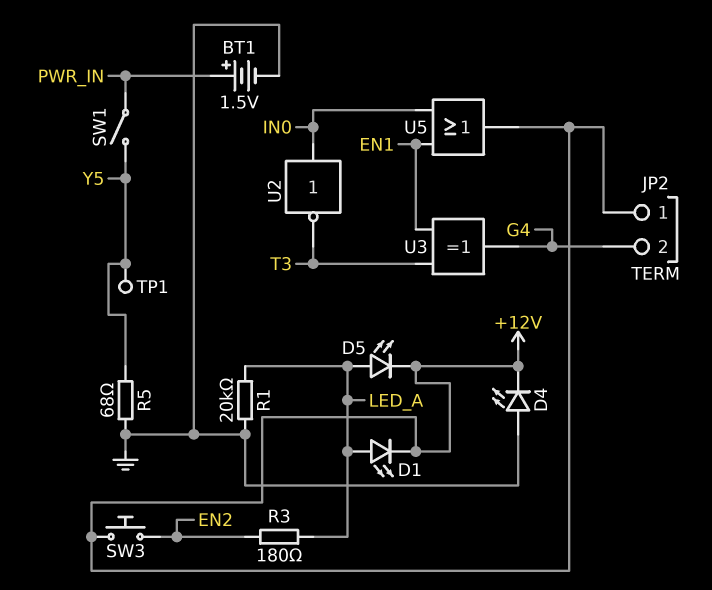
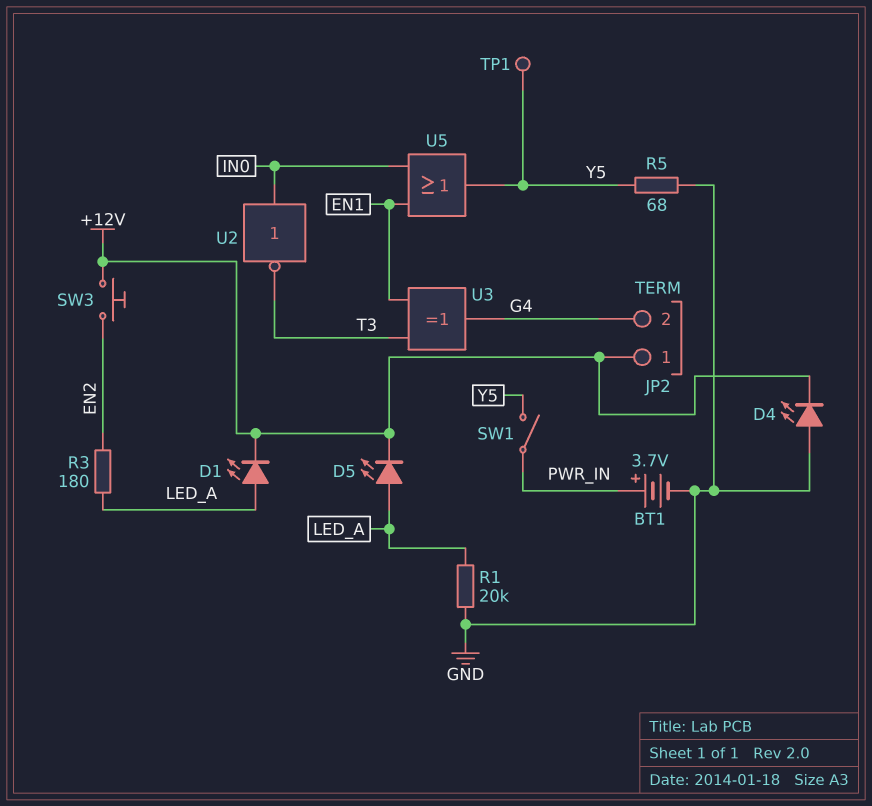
BT1: 1.5V (plus PWR_IN, minus GND) -> 3.7V (plus PWR_IN, minus GND)
U5: OR (in EN1, in IN0, out +12V) -> OR (in EN1, in IN0, out Y5)

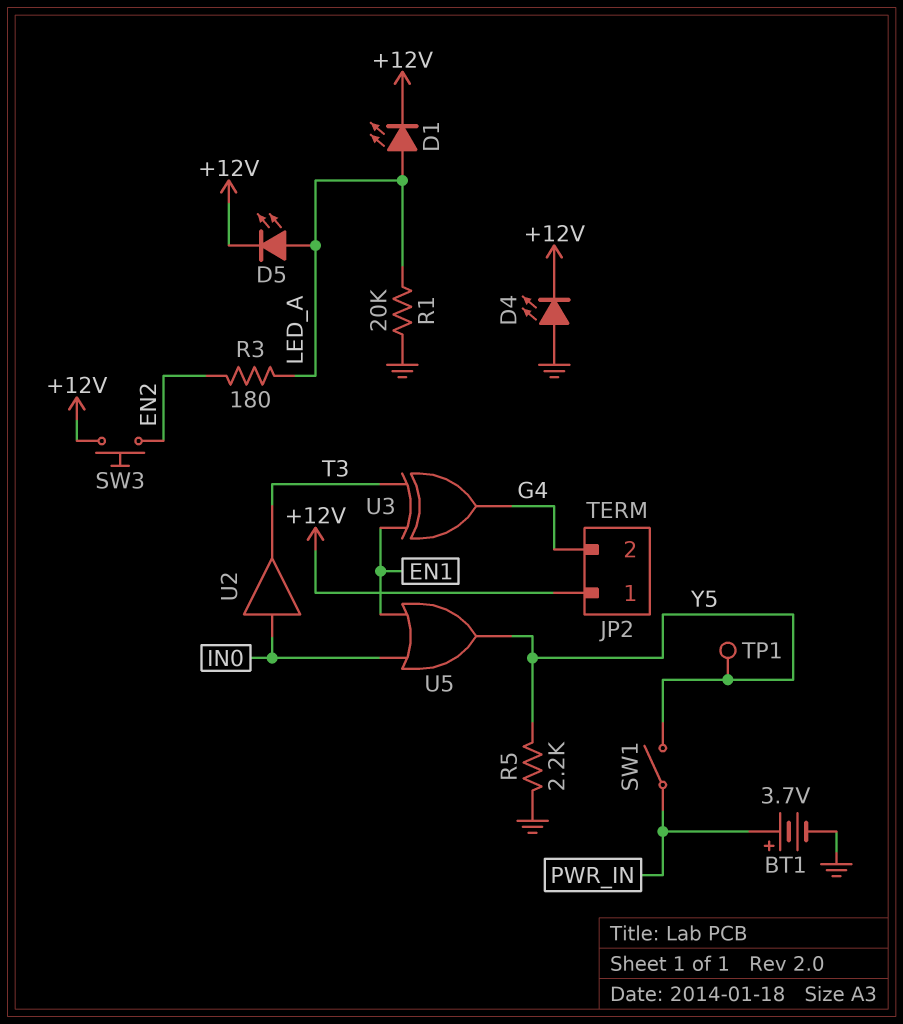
R5: 68 (GND, Y5) -> 2.2k (GND, Y5)
U2: NOT (in IN0, out T3) -> buffer (in IN0, out T3)

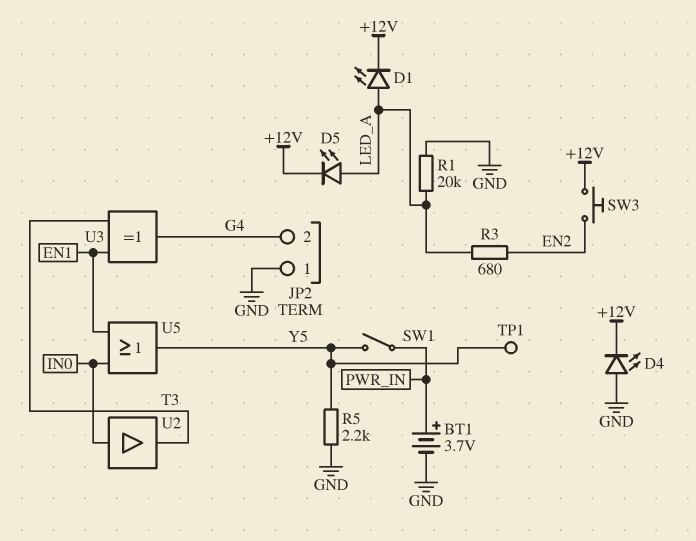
JP2 pin 1: +12V -> GND
R3: 180 (EN2, LED_A) -> 680 (EN2, LED_A)

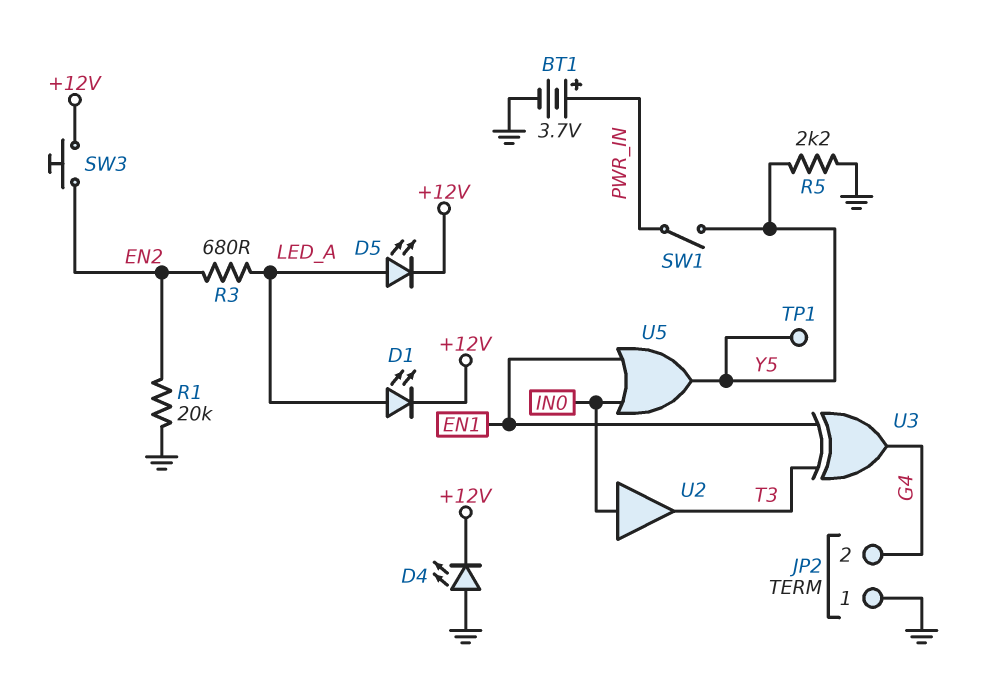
R1: 20k (GND, LED_A) -> 20k (EN2, GND)

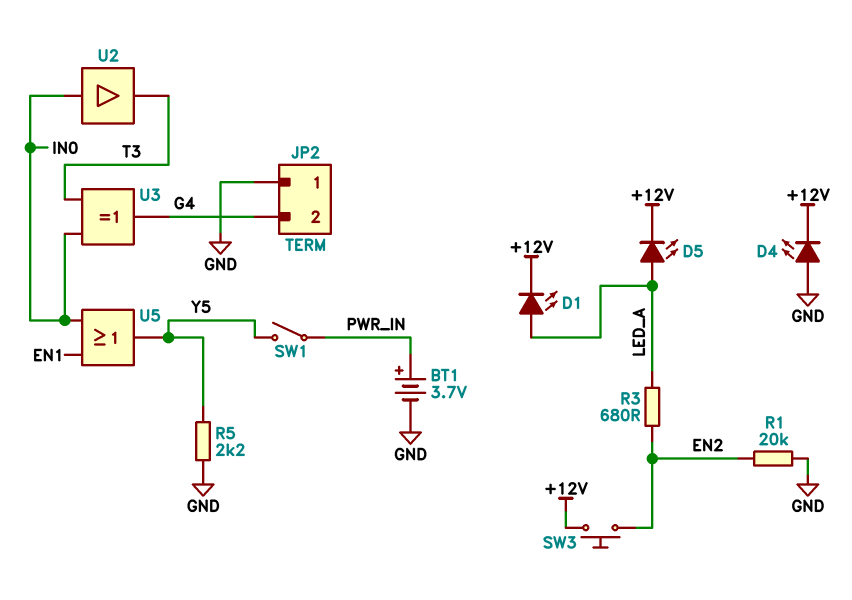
TP1: test point (Y5) -> none
U3: XOR (in EN1, in T3, out G4) -> XOR (in IN0, in T3, out G4)

